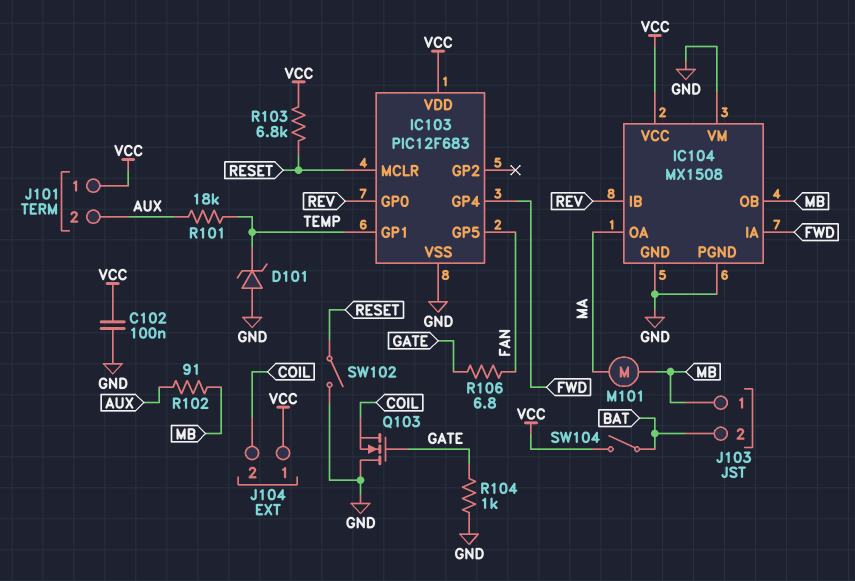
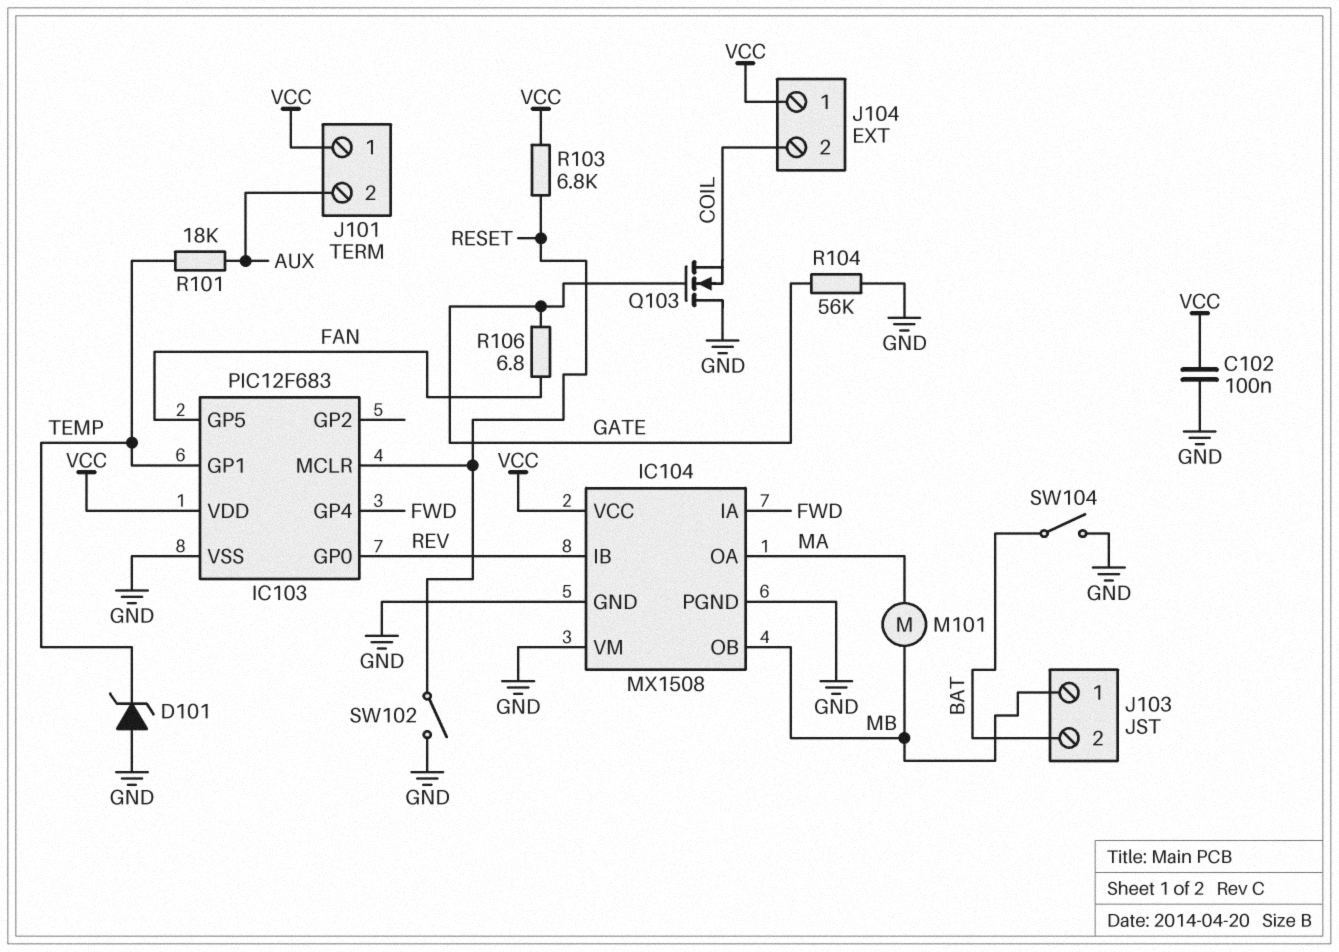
R102: 91 (AUX, MB) -> none
R104: 1k (GATE, GND) -> 56k (GATE, GND)
SW104: switch (BAT, VCC) -> switch (BAT, GND)

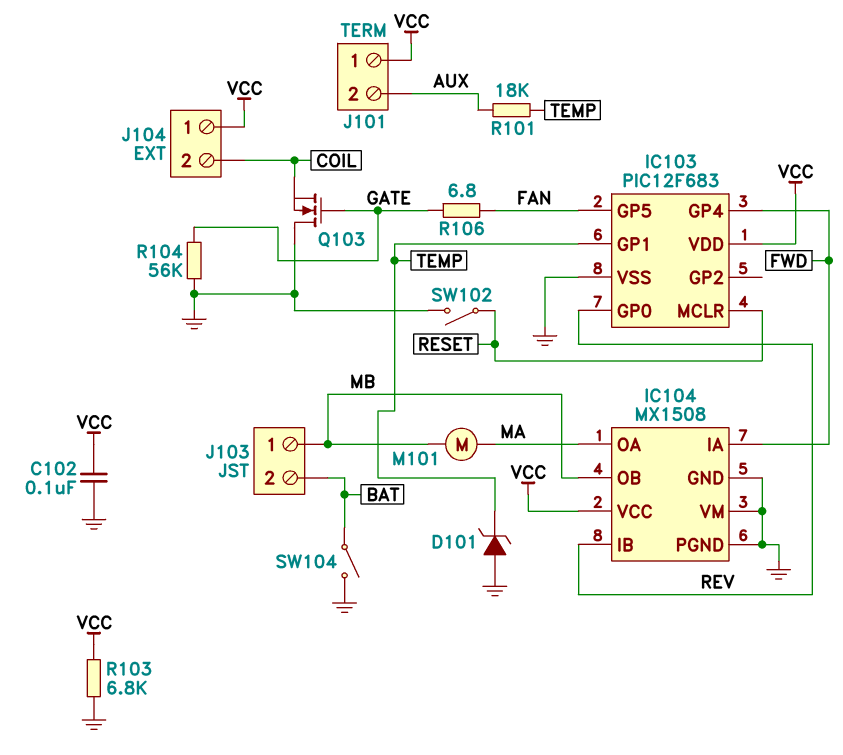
R103: 6.8k (RESET, VCC) -> 6.8k (GND, VCC)

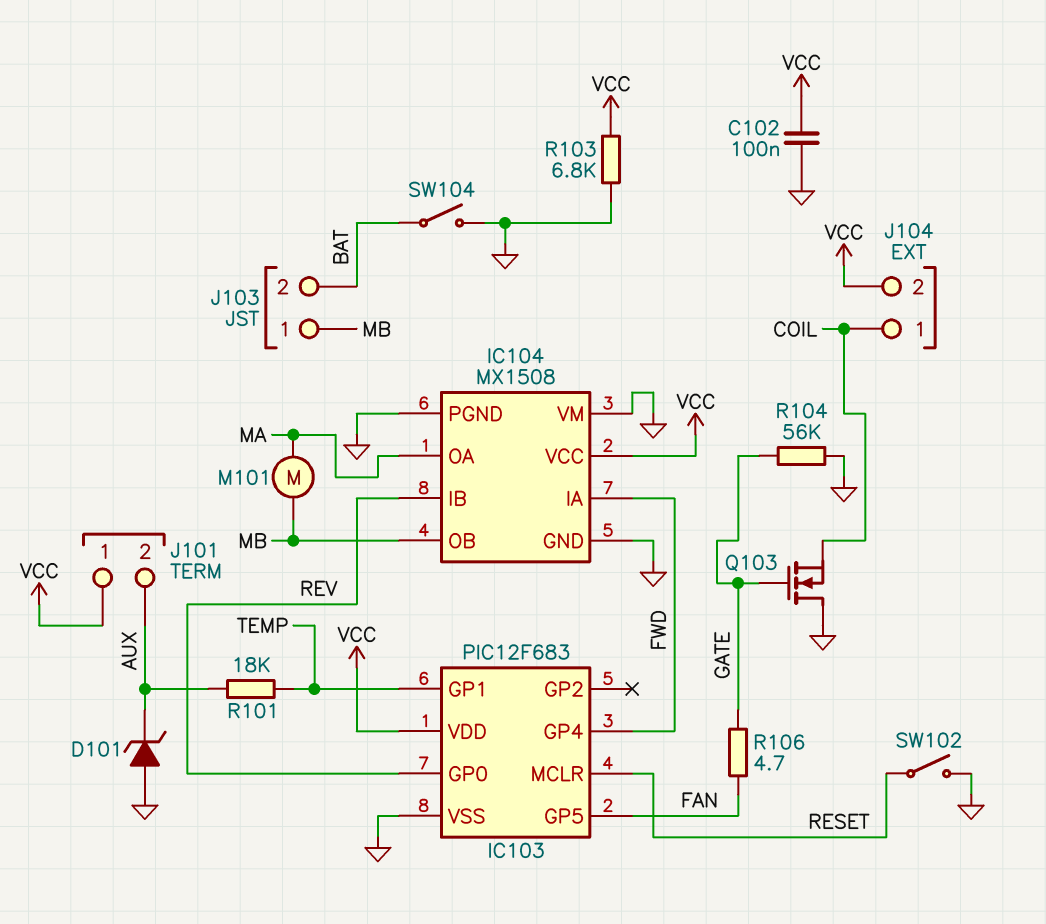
D101: zener (A GND, K TEMP) -> zener (A GND, K AUX)
J104 pin 1: VCC -> COIL
J104 pin 2: COIL -> VCC
R106: 6.8 (FAN, GATE) -> 4.7 (FAN, GATE)

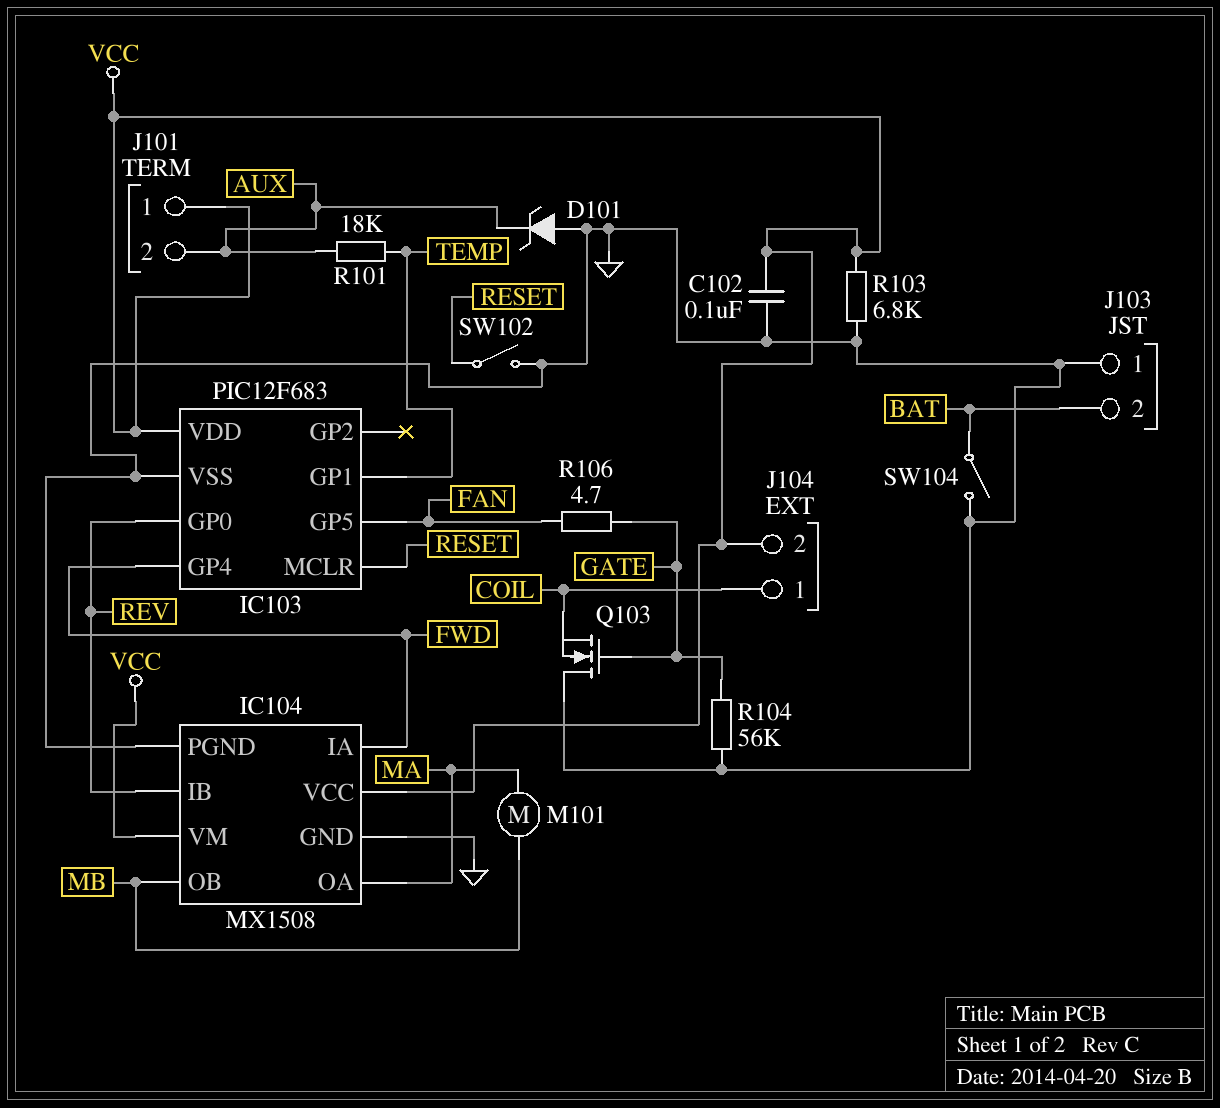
IC104 pin VM: GND -> VCC
J103 pin 1: MB -> GND

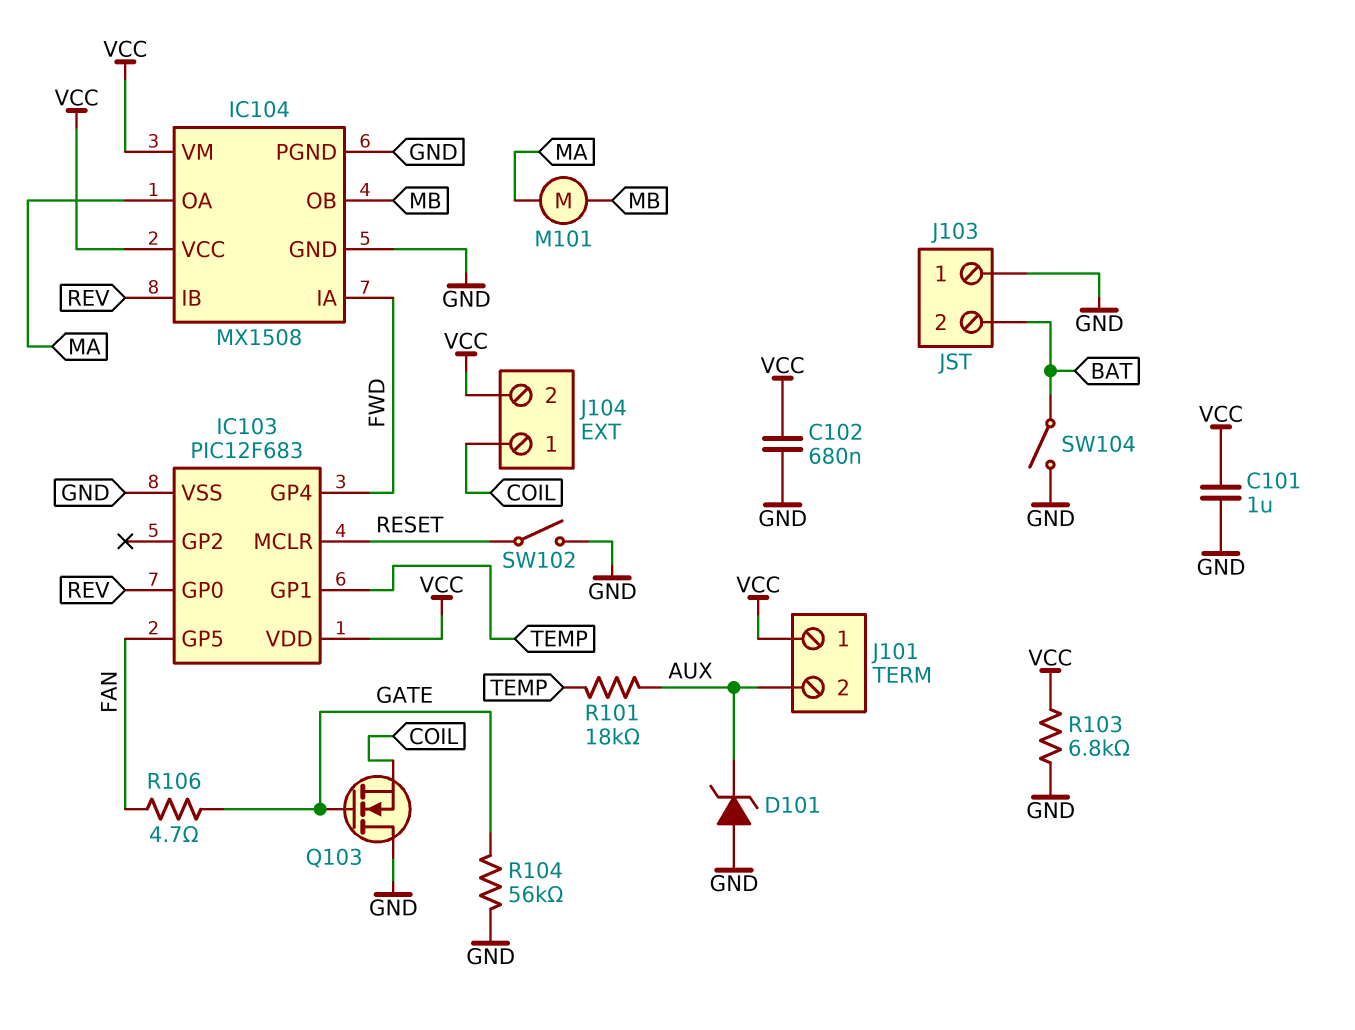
C101: none -> 1uF (GND, VCC)
C102: 100nF (GND, VCC) -> 680nF (GND, VCC)

